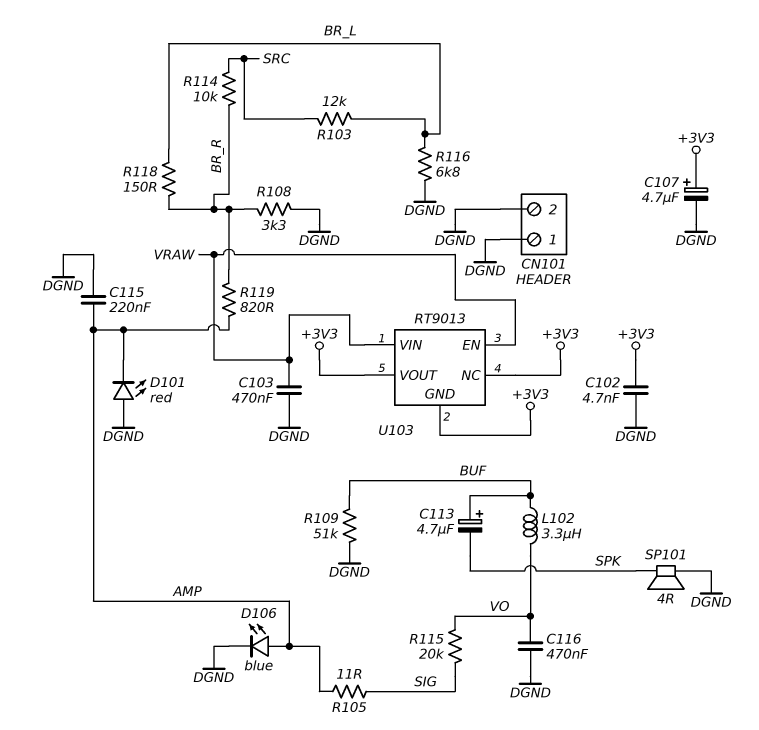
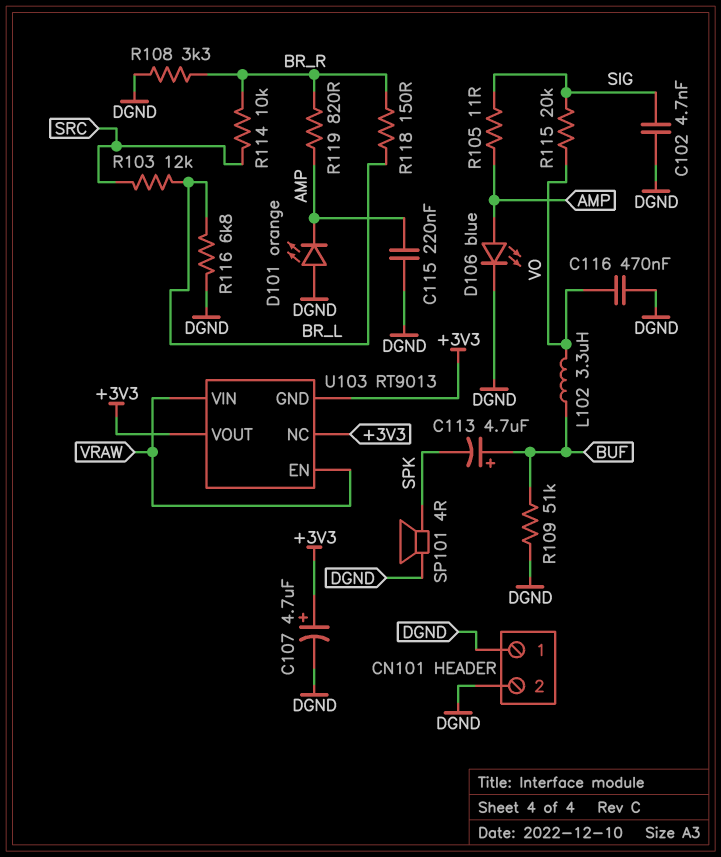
C102: 4.7nF (+3V3, DGND) -> 4.7nF (DGND, SIG)
C103: 470nF (DGND, VRAW) -> none
D101: LED red (A DGND, K AMP) -> LED orange (A DGND, K AMP)

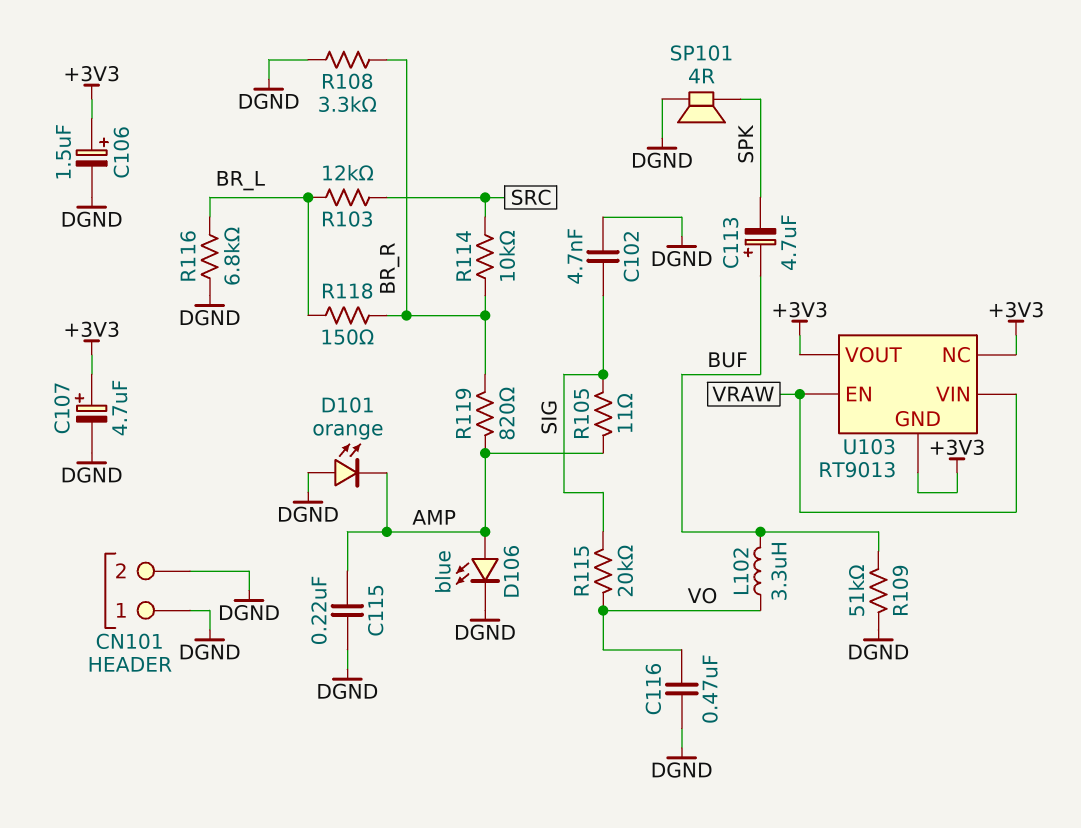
C106: none -> 1.5uF (plus +3V3, minus DGND)

